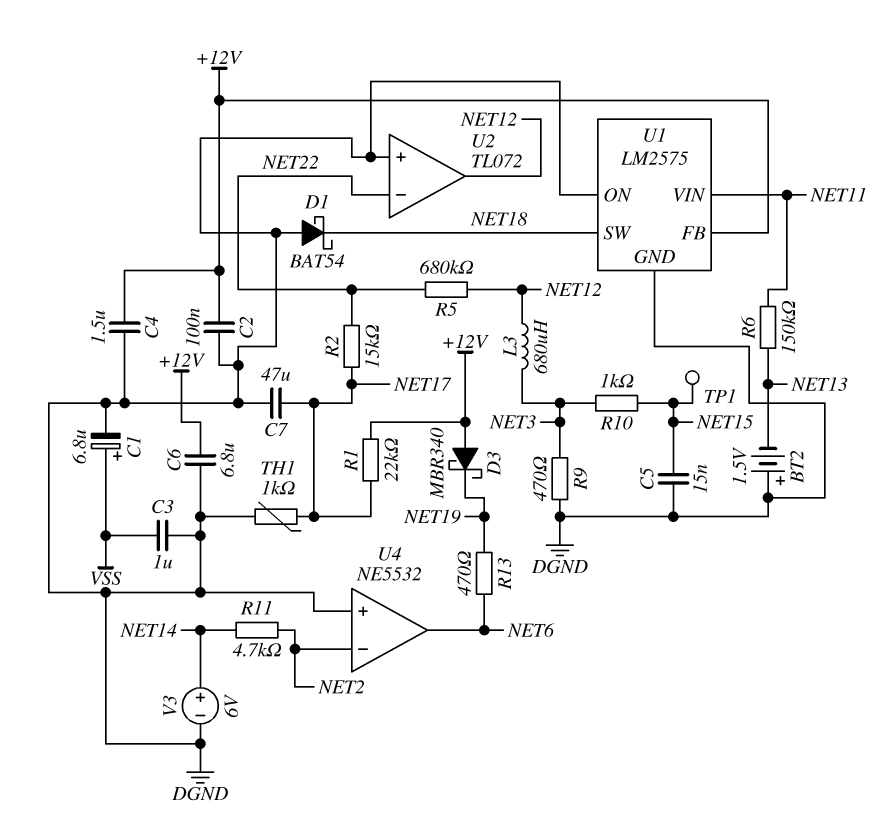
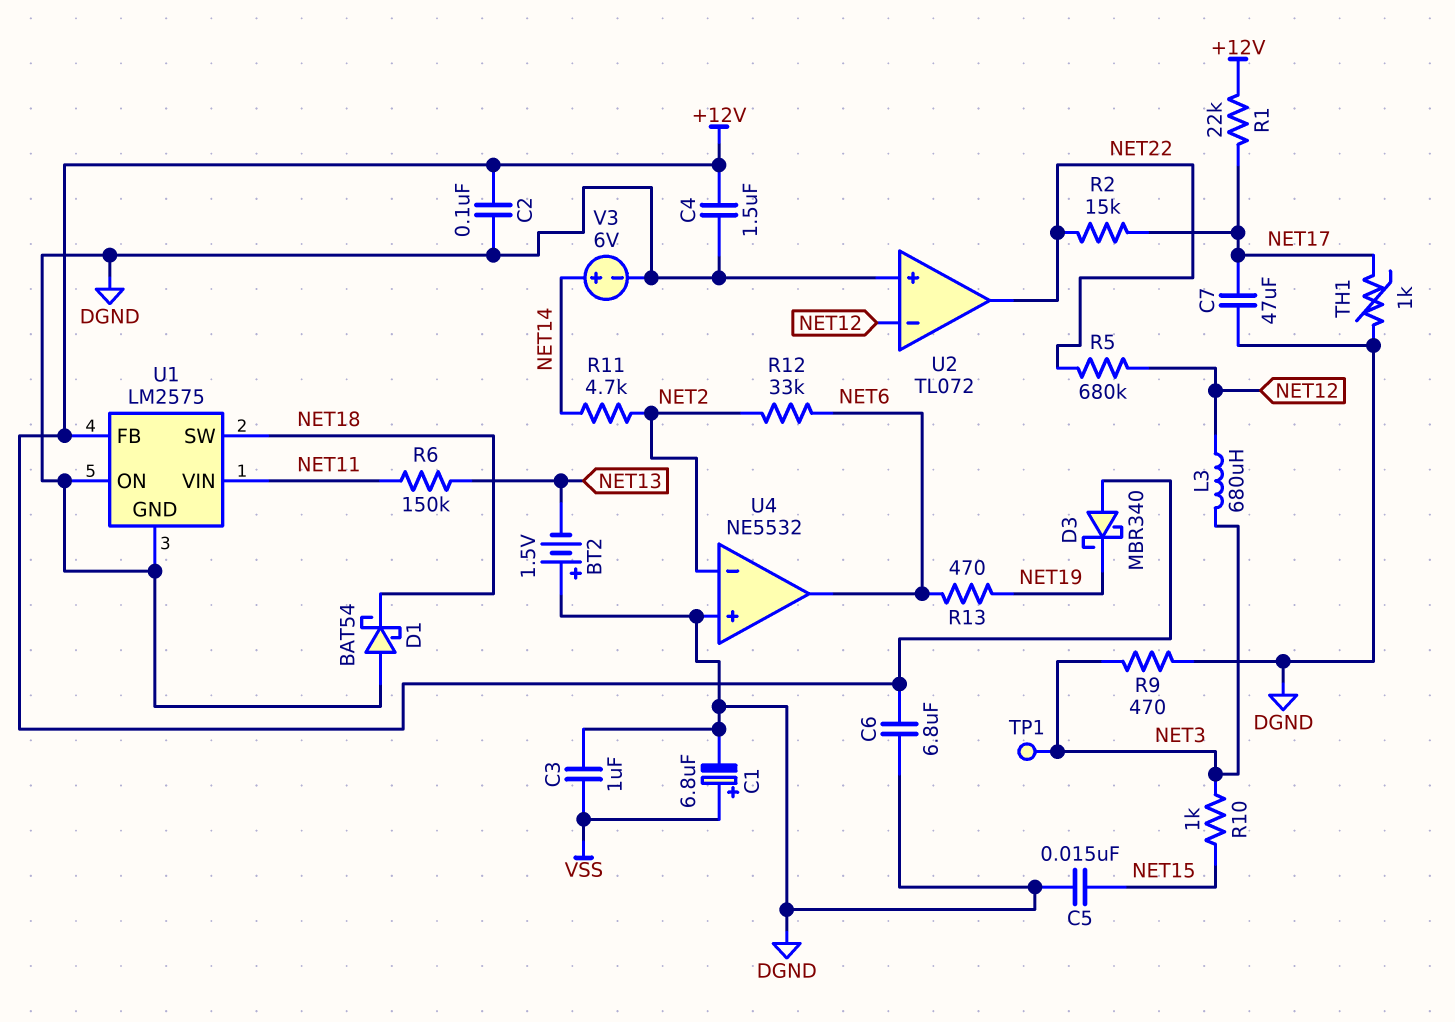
R12: none -> 33k (NET2, NET6)
TP1: test point (NET15) -> test point (NET3)
U2 pin in-: NET22 -> NET12
U2 pin out: NET12 -> NET22

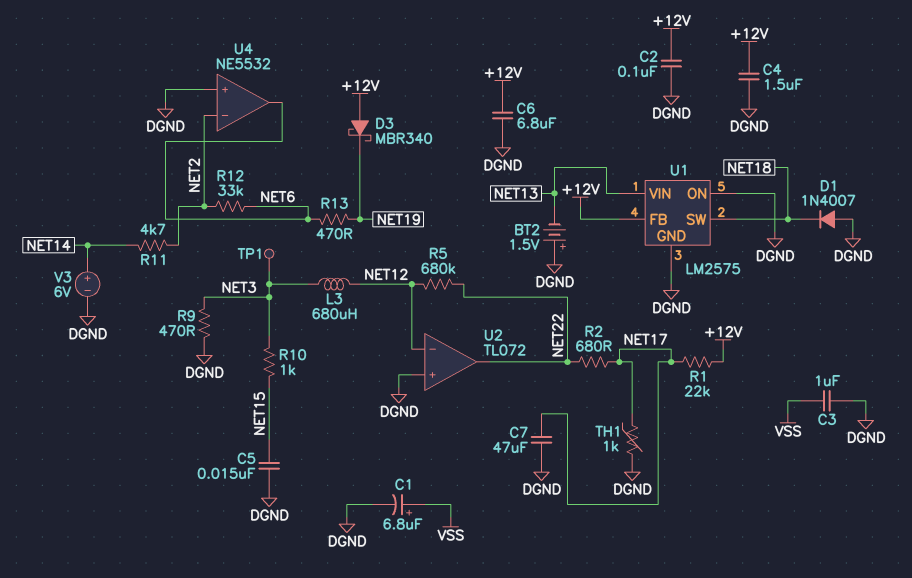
D1: schottky BAT54 (A DGND, K NET18) -> diode 1N4007 (A DGND, K NET18)
R2: 15k (NET17, NET22) -> 680 (NET17, NET22)
R6: 150k (NET11, NET13) -> none
U1 pin VIN: NET11 -> NET13

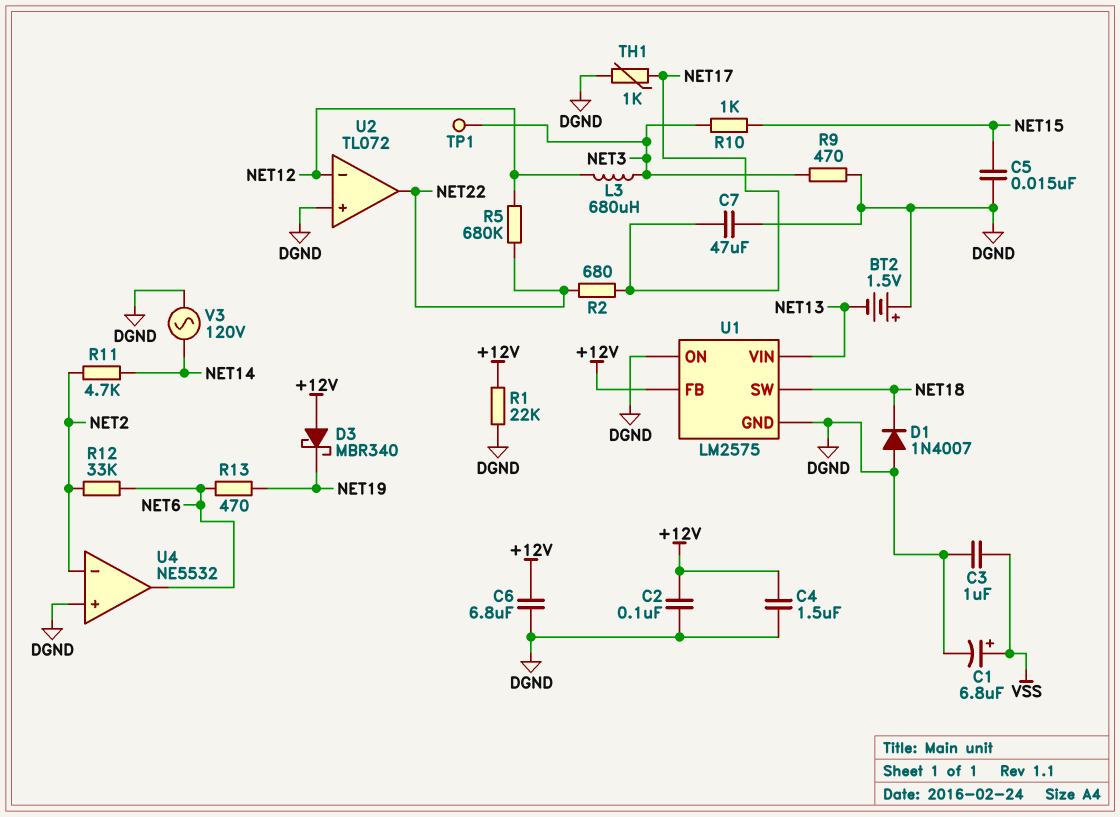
R1: 22k (+12V, NET17) -> 22k (+12V, DGND)
V3: 6V (plus NET14, minus DGND) -> AC 120V (DGND, NET14)

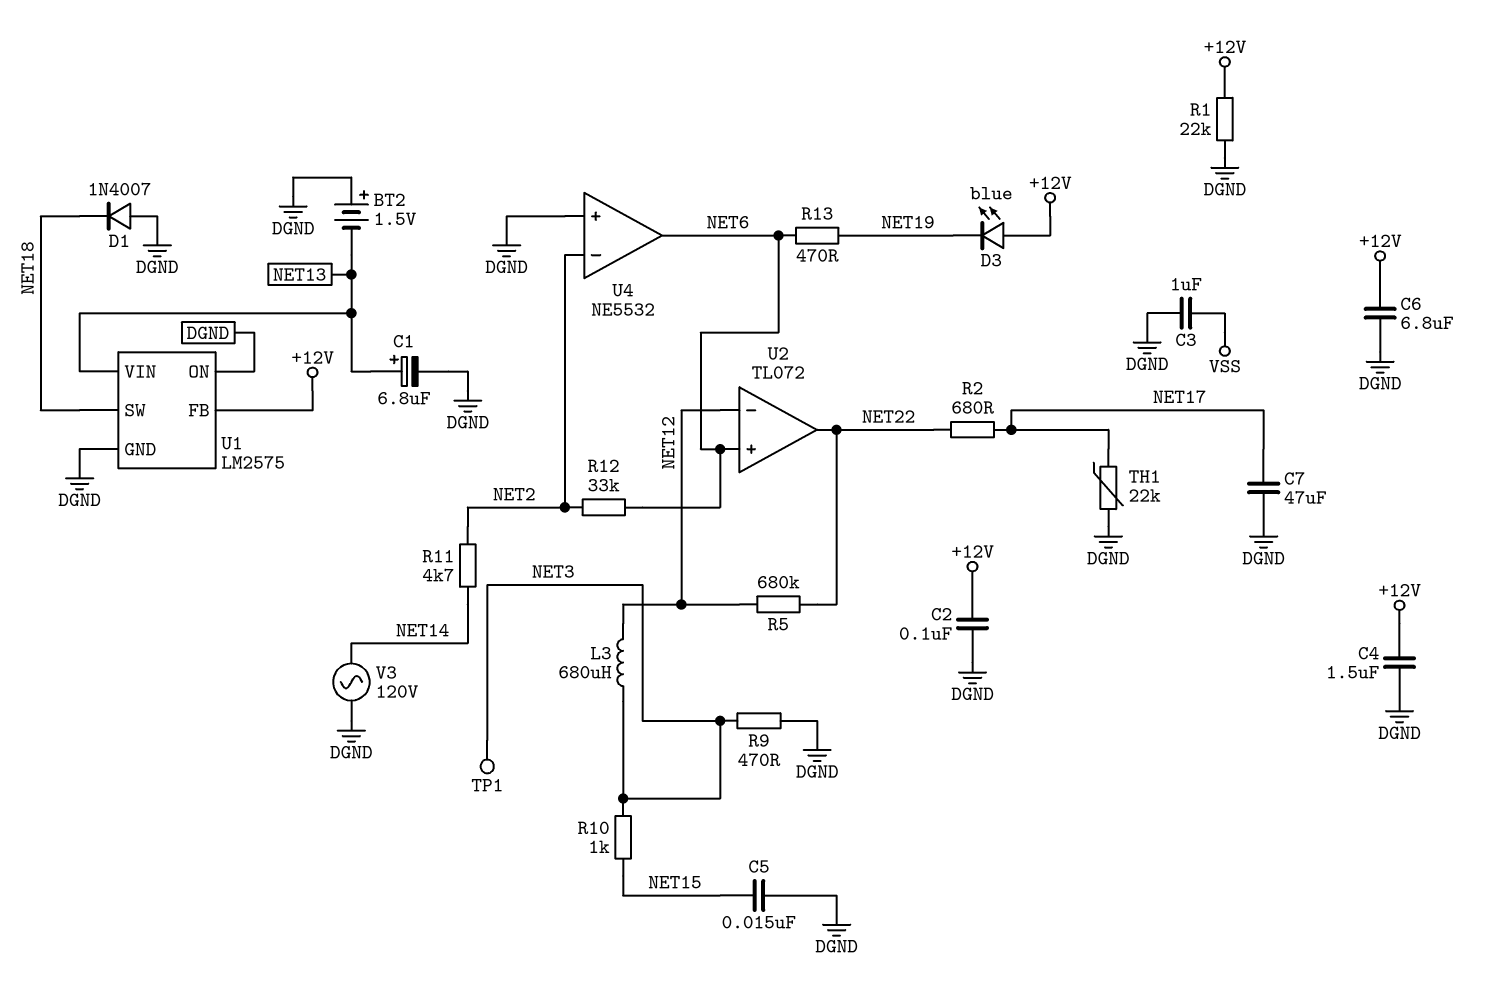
C1: 6.8uF (plus VSS, minus DGND) -> 6.8uF (plus NET13, minus DGND)
D3: schottky MBR340 (A +12V, K NET19) -> LED blue (A +12V, K NET19)
TH1: 1k (DGND, NET17) -> 22k (DGND, NET17)
U2 pin in+: DGND -> NET6

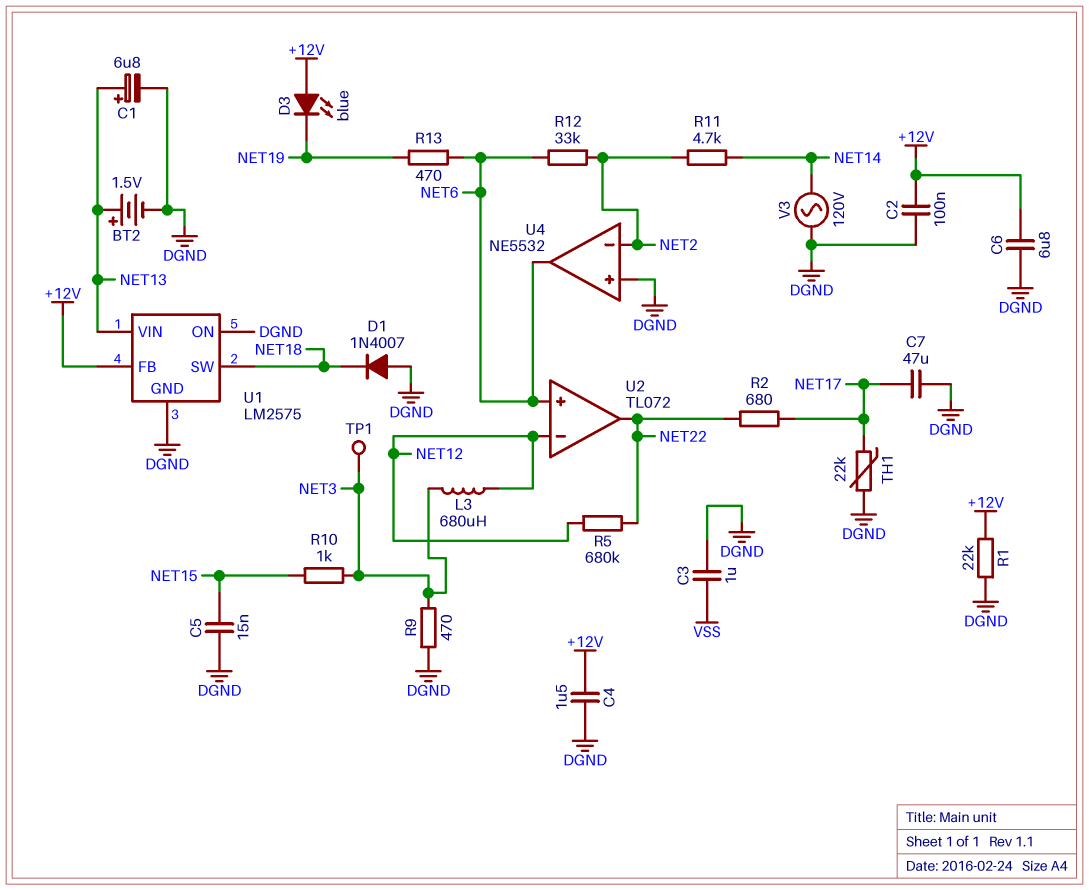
BT2: 1.5V (plus DGND, minus NET13) -> 1.5V (plus NET13, minus DGND)

